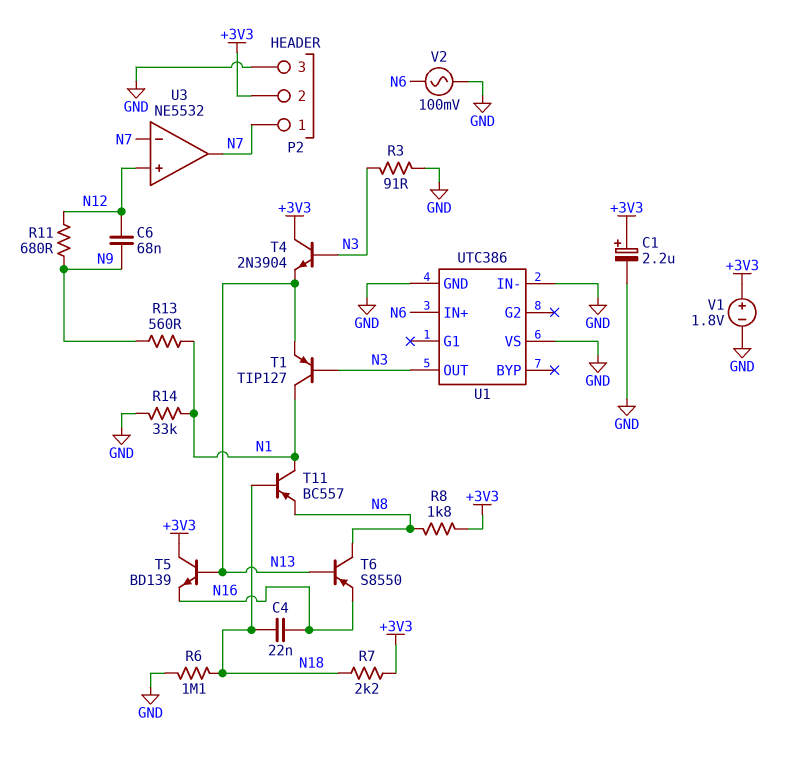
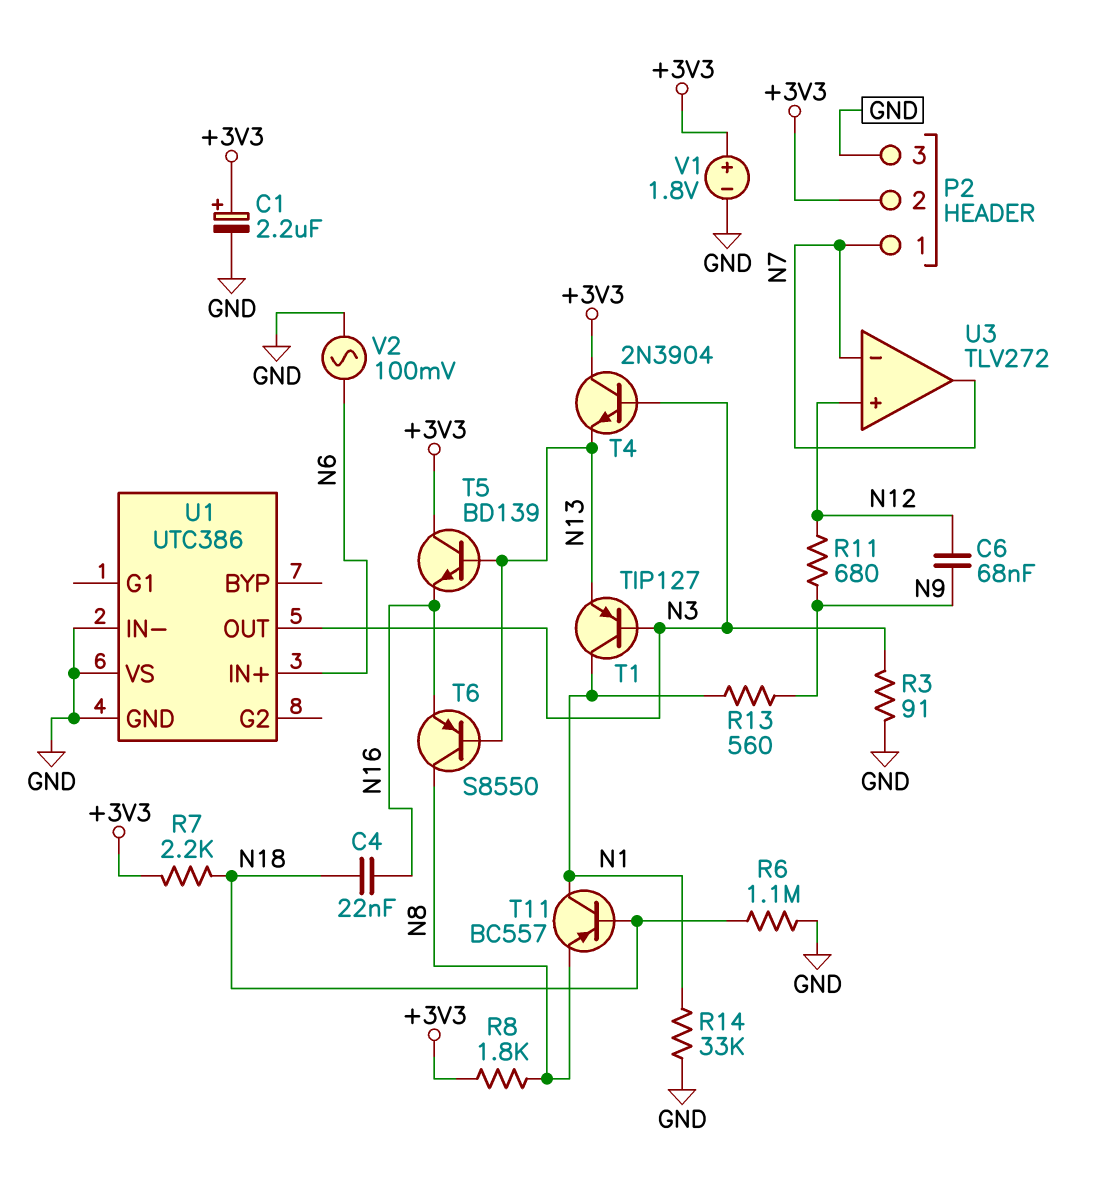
U3: NE5532 -> TLV272

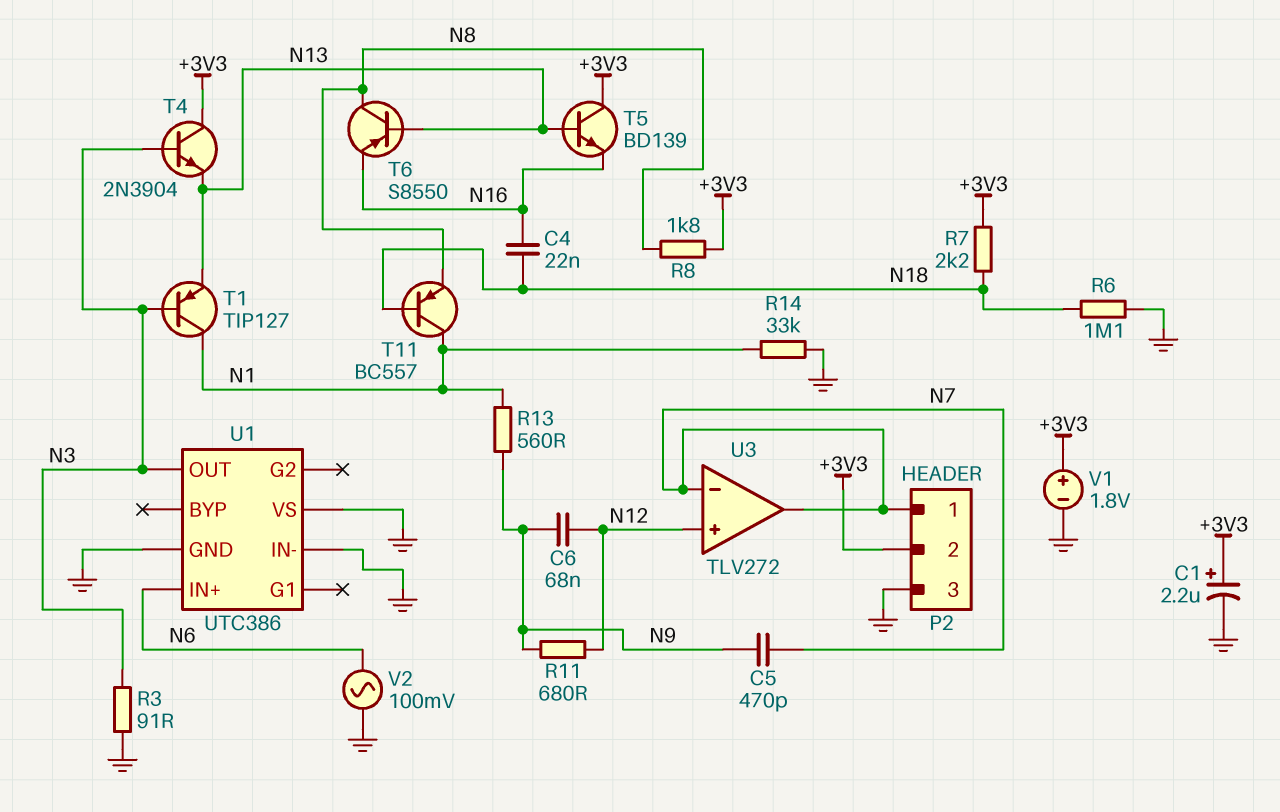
C5: none -> 470pF (N7, N9)

